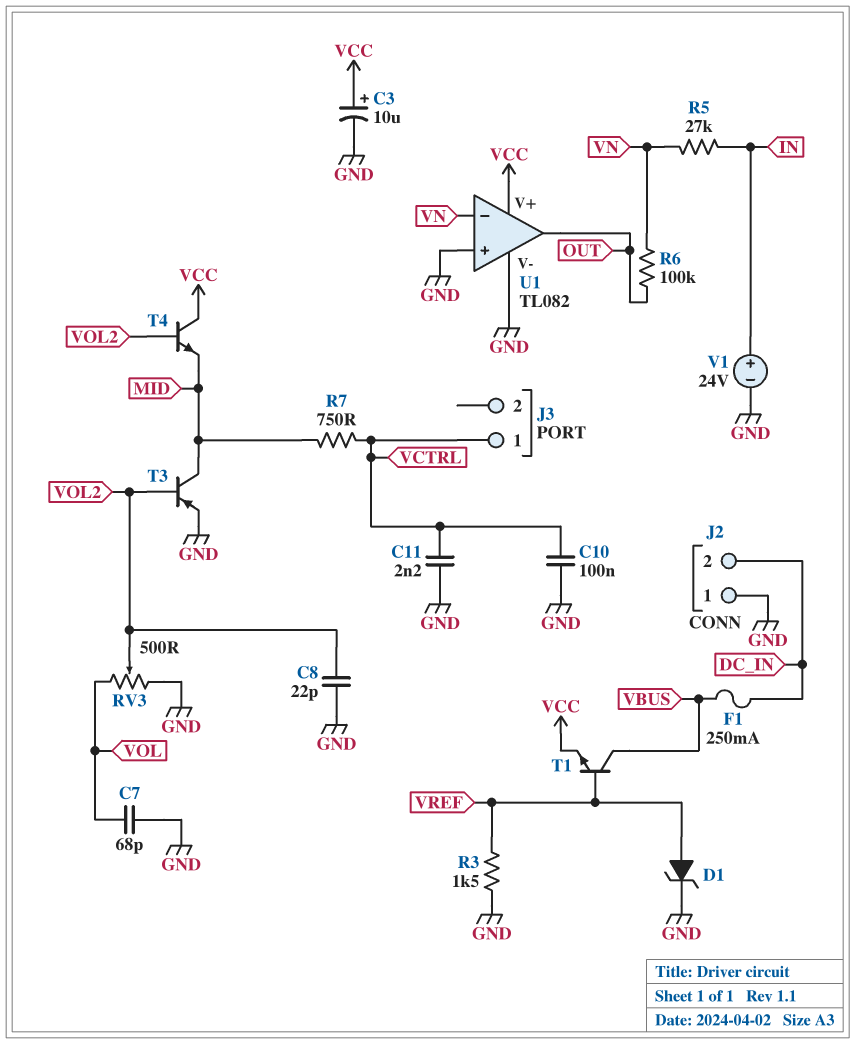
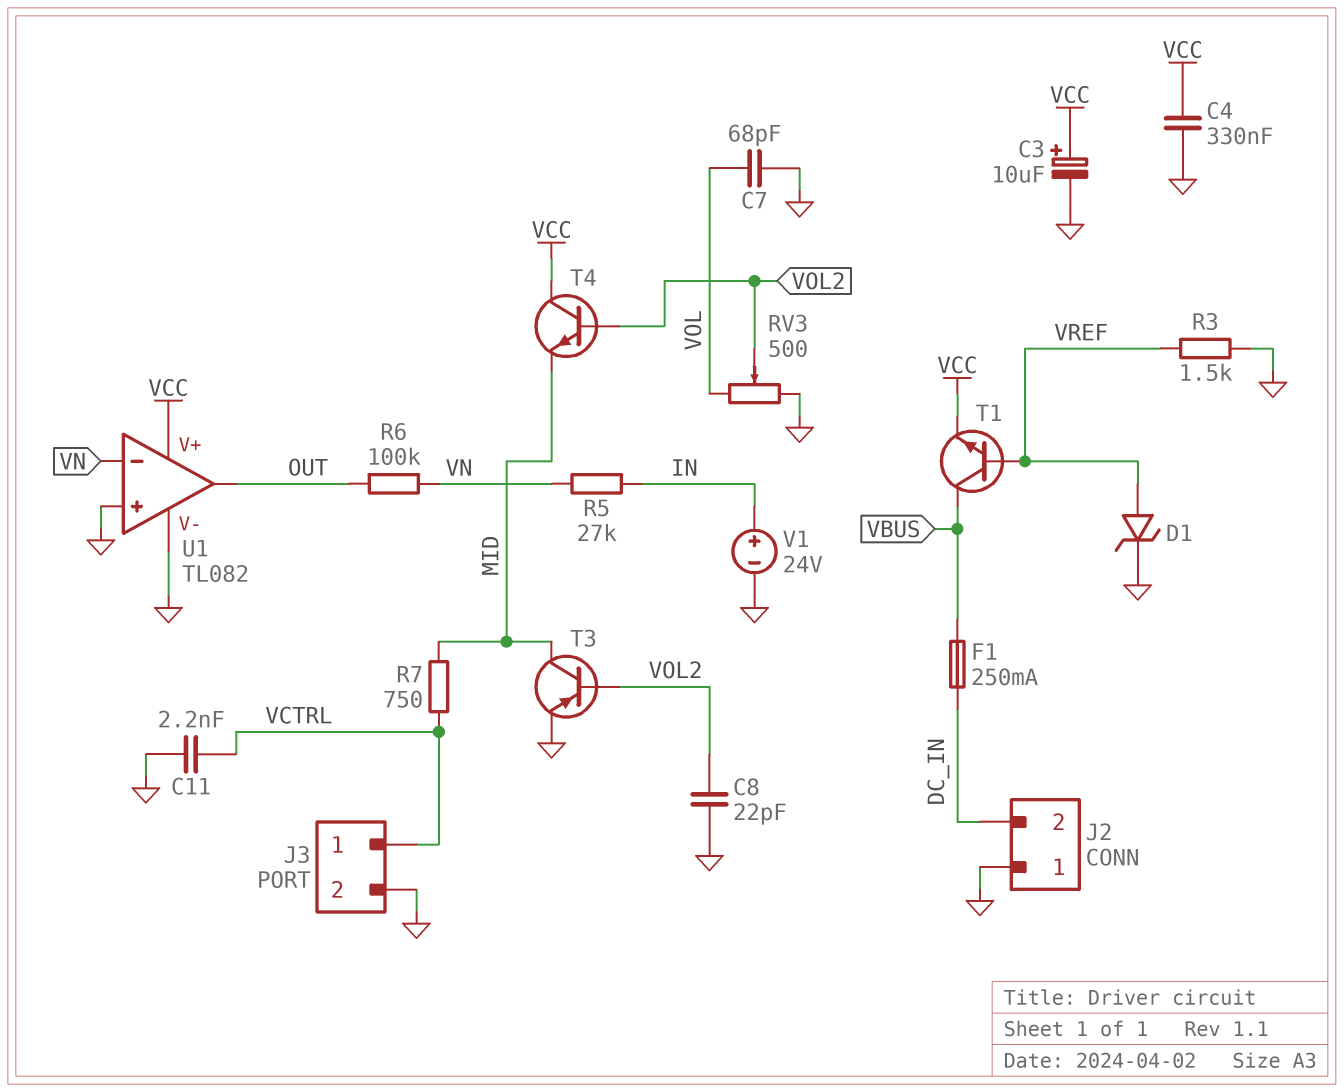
C4: none -> 330nF (GND, VCC)
C10: 100nF (GND, VCTRL) -> none
J3 pin 2: none -> GND

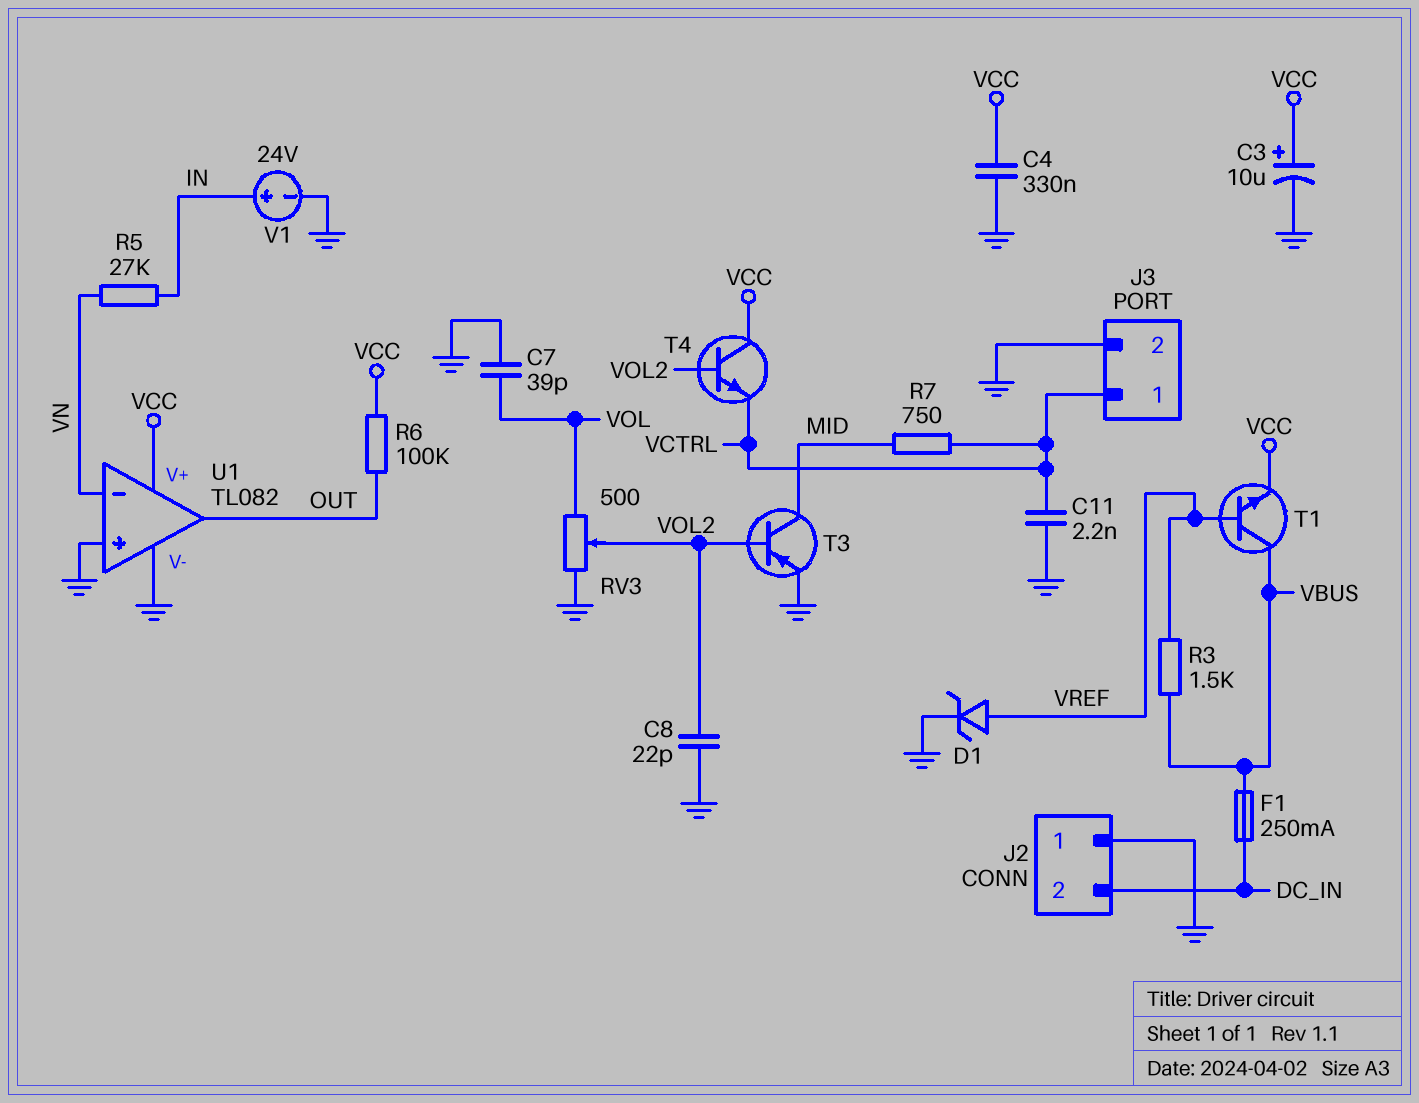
C7: 68pF (GND, VOL) -> 39pF (GND, VOL)
R3: 1.5k (GND, VREF) -> 1.5k (VBUS, VREF)
R6: 100k (OUT, VN) -> 100k (OUT, VCC)
T4: NPN (B VOL2, C VCC, E MID) -> NPN (B VOL2, C VCC, E VCTRL)

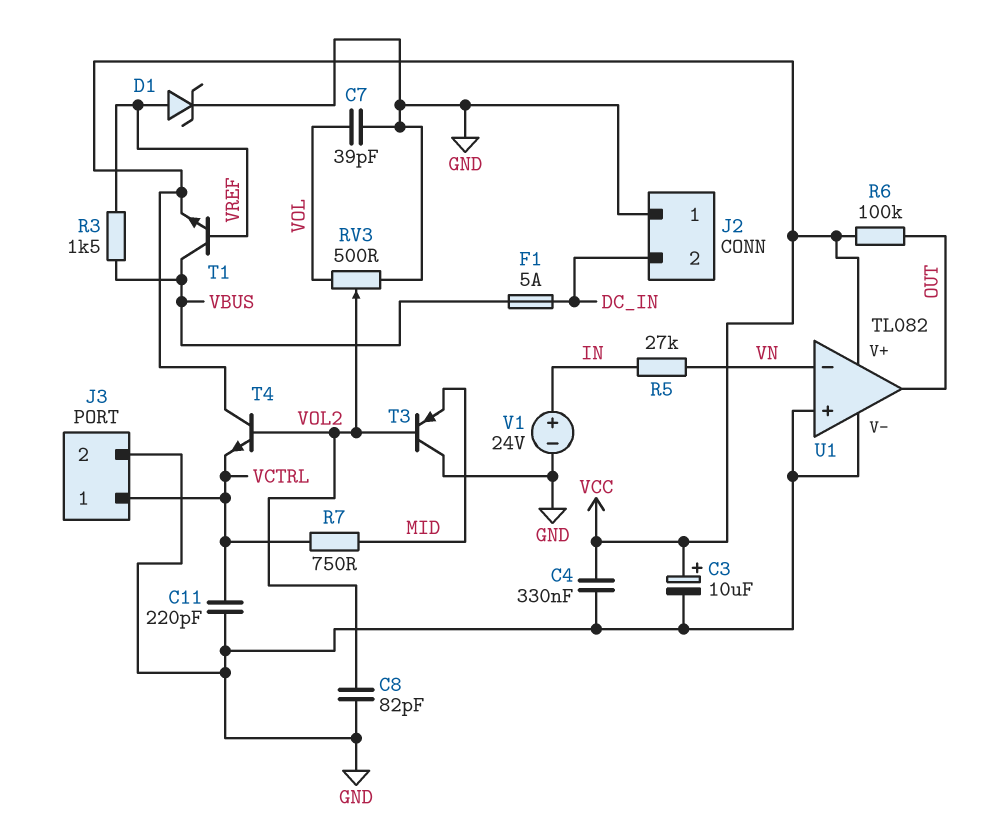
C8: 22pF (GND, VOL2) -> 82pF (GND, VOL2)
C11: 2.2nF (GND, VCTRL) -> 220pF (GND, VCTRL)
F1: 250mA (DC_IN, VBUS) -> 5A (DC_IN, VBUS)
T3: PNP (B VOL2, C MID, E GND) -> PNP (B VOL2, C GND, E MID)

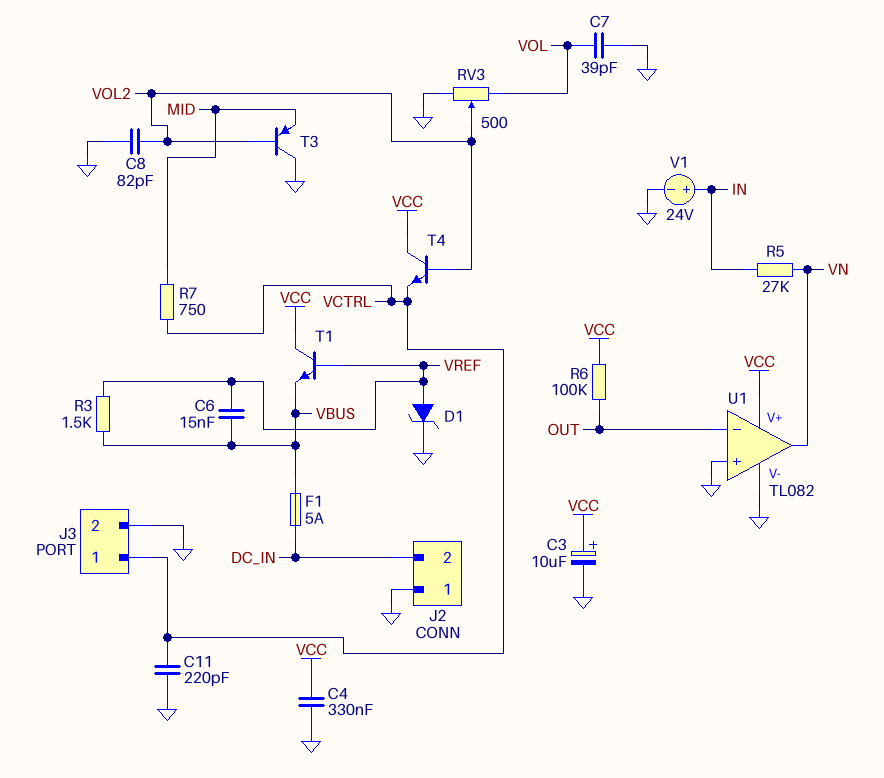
C6: none -> 15nF (VBUS, VREF)
T1: NPN (B VREF, C VBUS, E VCC) -> NPN (B VREF, C VCC, E VBUS)
U1 pin in-: VN -> OUT
U1 pin out: OUT -> VN

